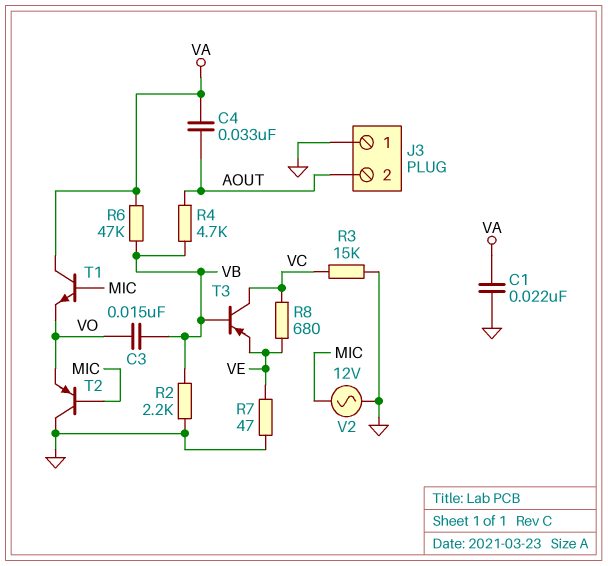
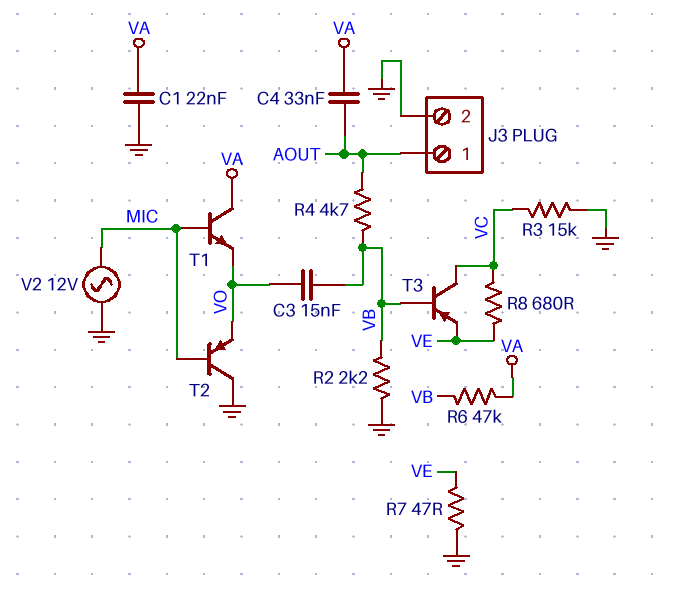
J3 pin 1: GND -> AOUT
J3 pin 2: AOUT -> GND

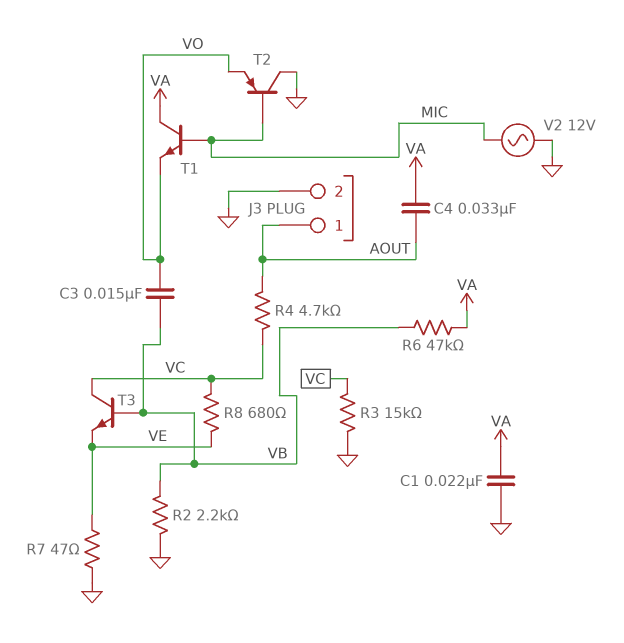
R4: 4.7k (AOUT, VB) -> 4.7k (AOUT, VC)
T3: PNP (B VB, C VC, E VE) -> NPN (B VB, C VC, E VE)

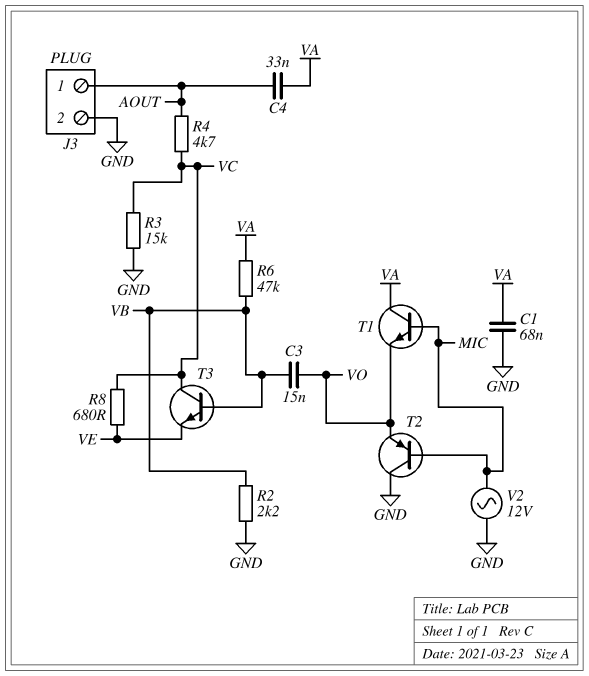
C1: 22nF (GND, VA) -> 68nF (GND, VA)
R7: 47 (GND, VE) -> none

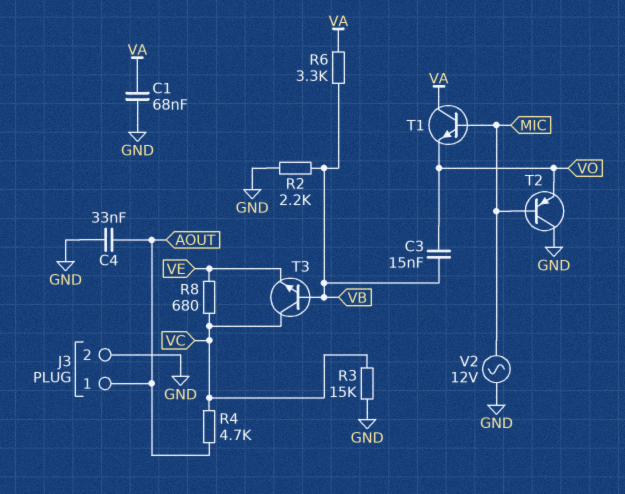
C4: 33nF (AOUT, VA) -> 33nF (AOUT, GND)
R6: 47k (VA, VB) -> 3.3k (VA, VB)

